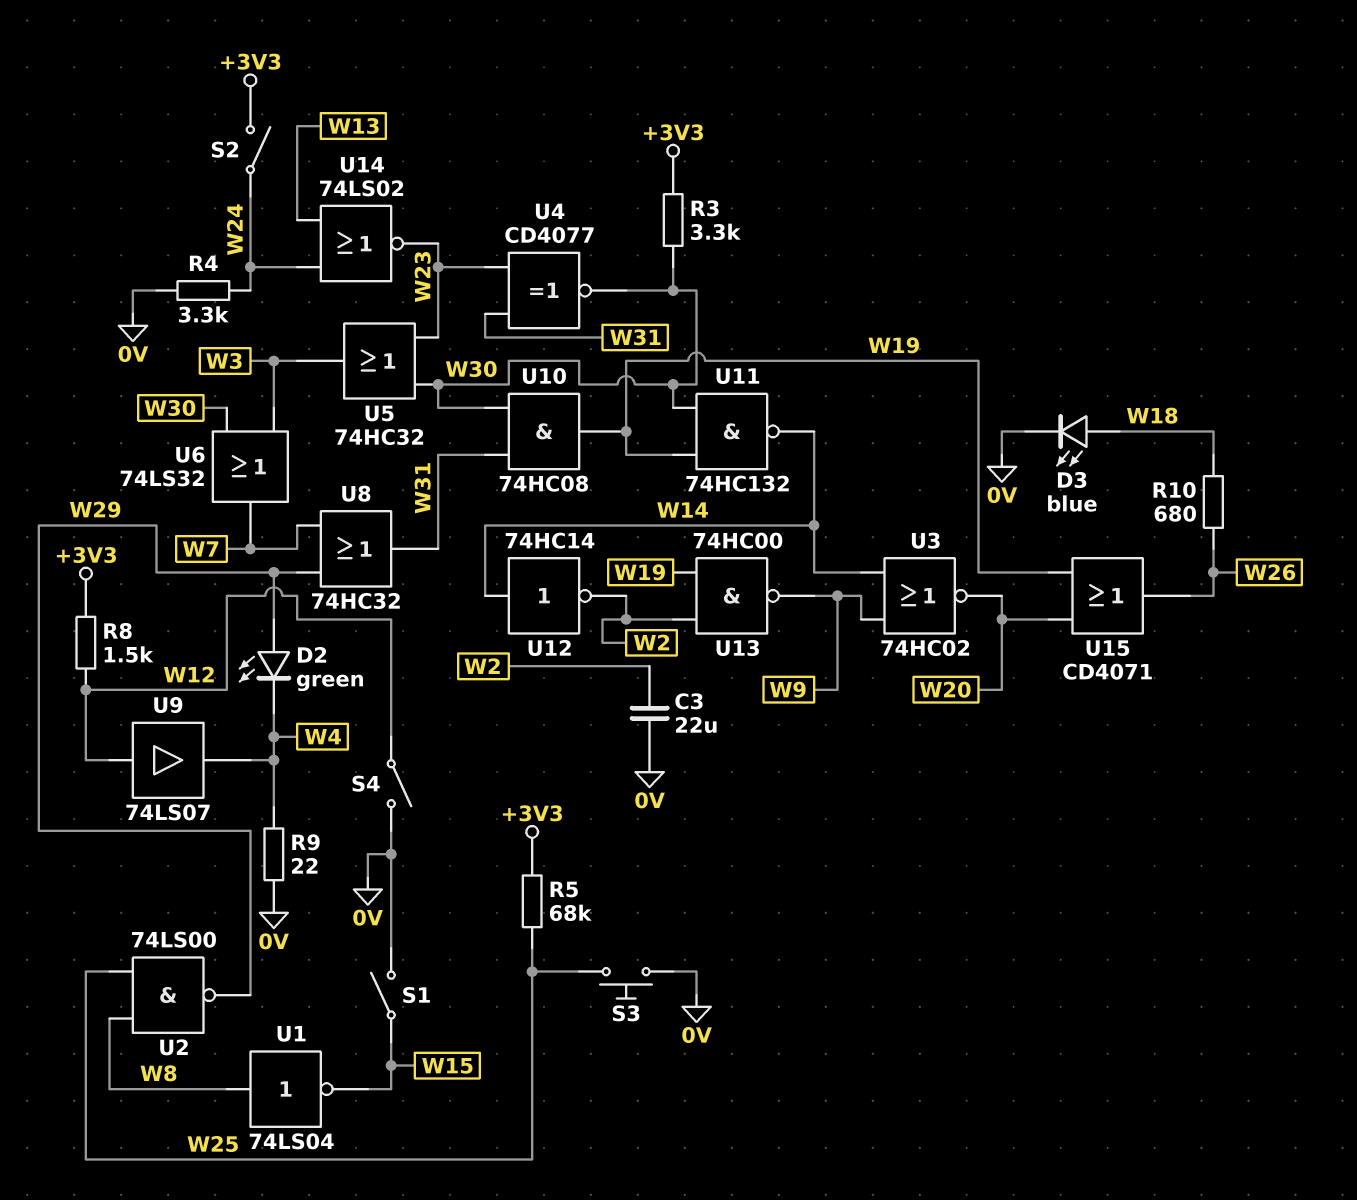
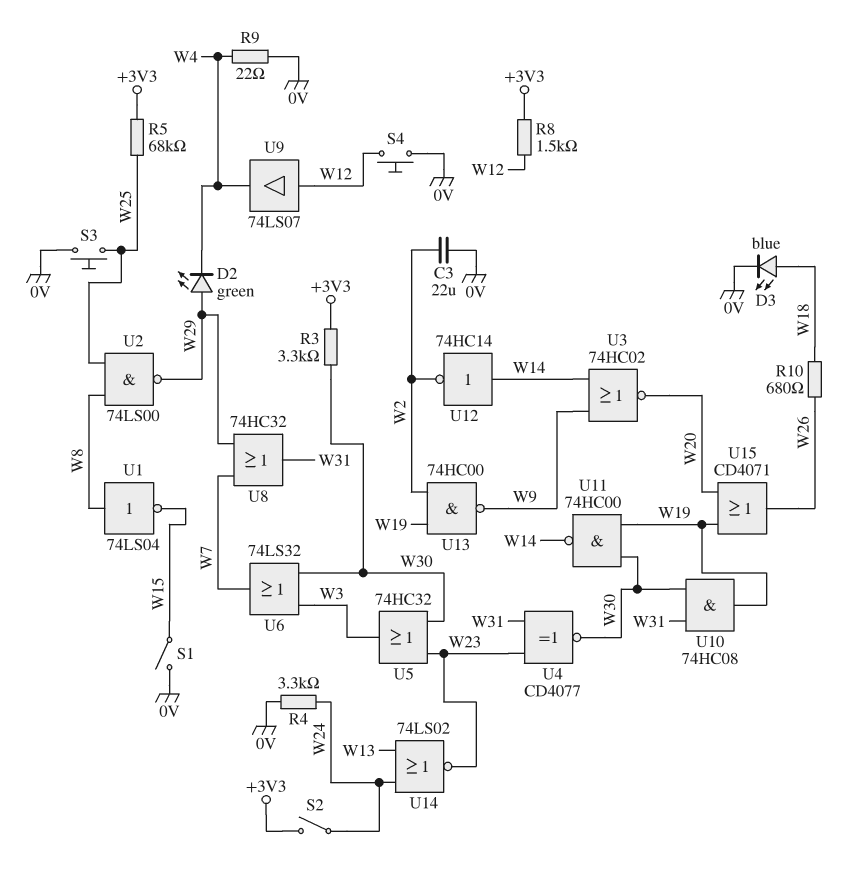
S4: switch (0V, W12) -> button (0V, W12)
U11: NAND 74HC132 (in W19, in W30, out W14) -> NAND 74HC00 (in W19, in W30, out W14)

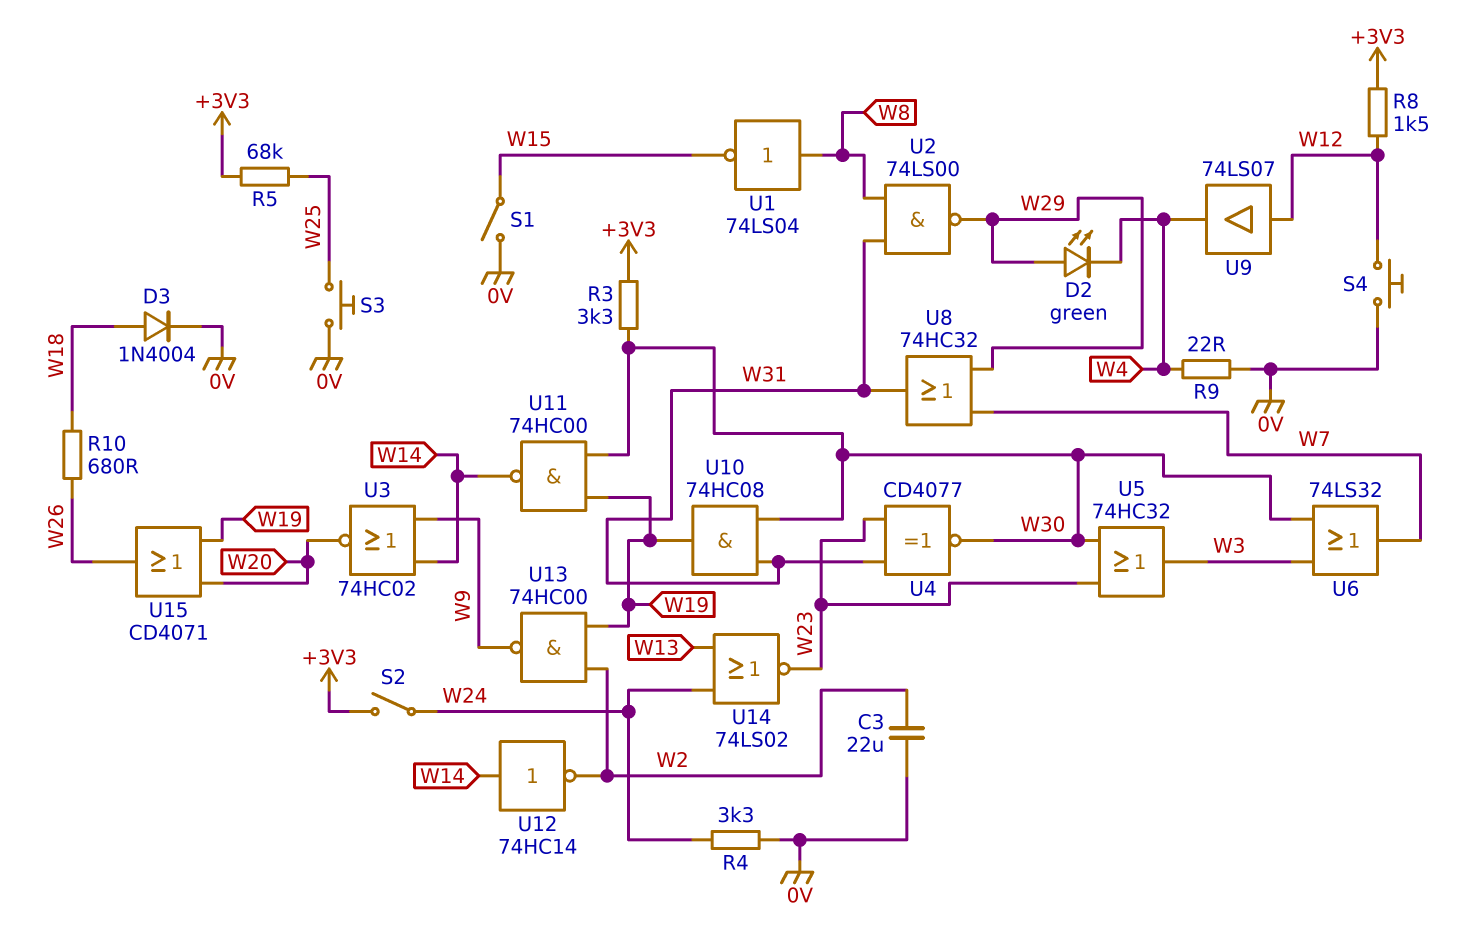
D3: LED blue (A W18, K 0V) -> diode 1N4004 (A W18, K 0V)
U2: NAND 74LS00 (in W8, in W25, out W29) -> NAND 74LS00 (in W8, in W31, out W29)

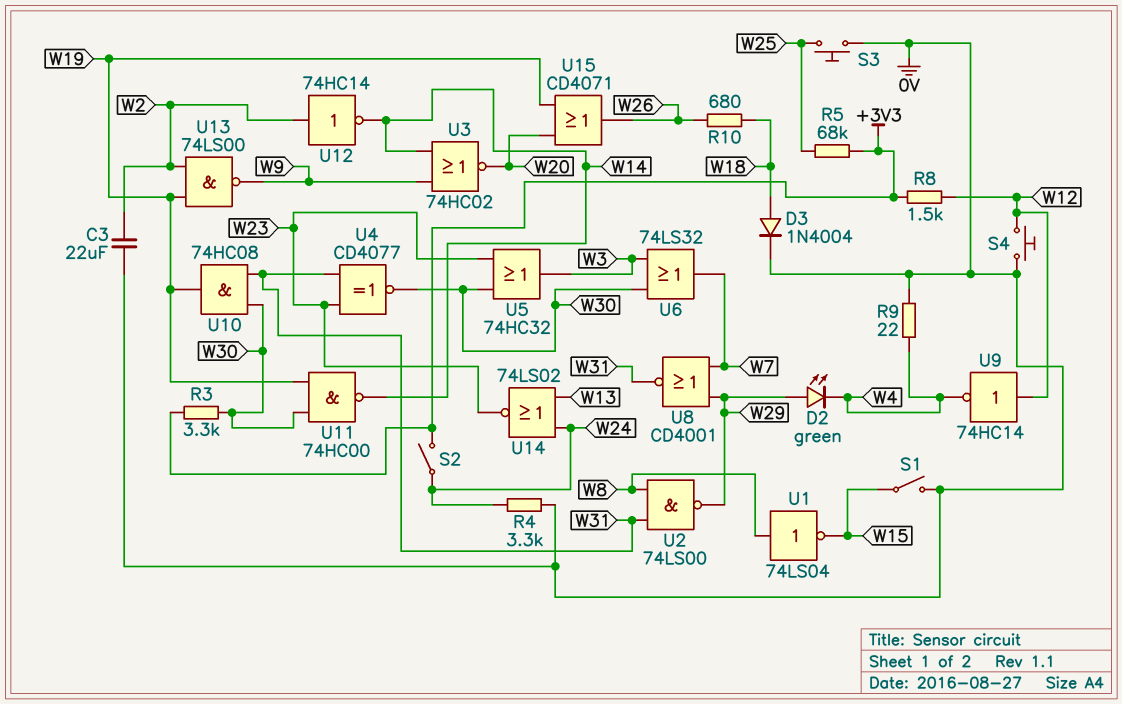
U8: OR 74HC32 (in W7, in W29, out W31) -> NOR CD4001 (in W7, in W29, out W31)
U9: buffer 74LS07 (in W12, out W4) -> NOT 74HC14 (in W12, out W4)
U12: NOT 74HC14 (in W14, out W2) -> NOT 74HC14 (in W2, out W14)
U13: NAND 74HC00 (in W2, in W19, out W9) -> NAND 74LS00 (in W2, in W19, out W9)

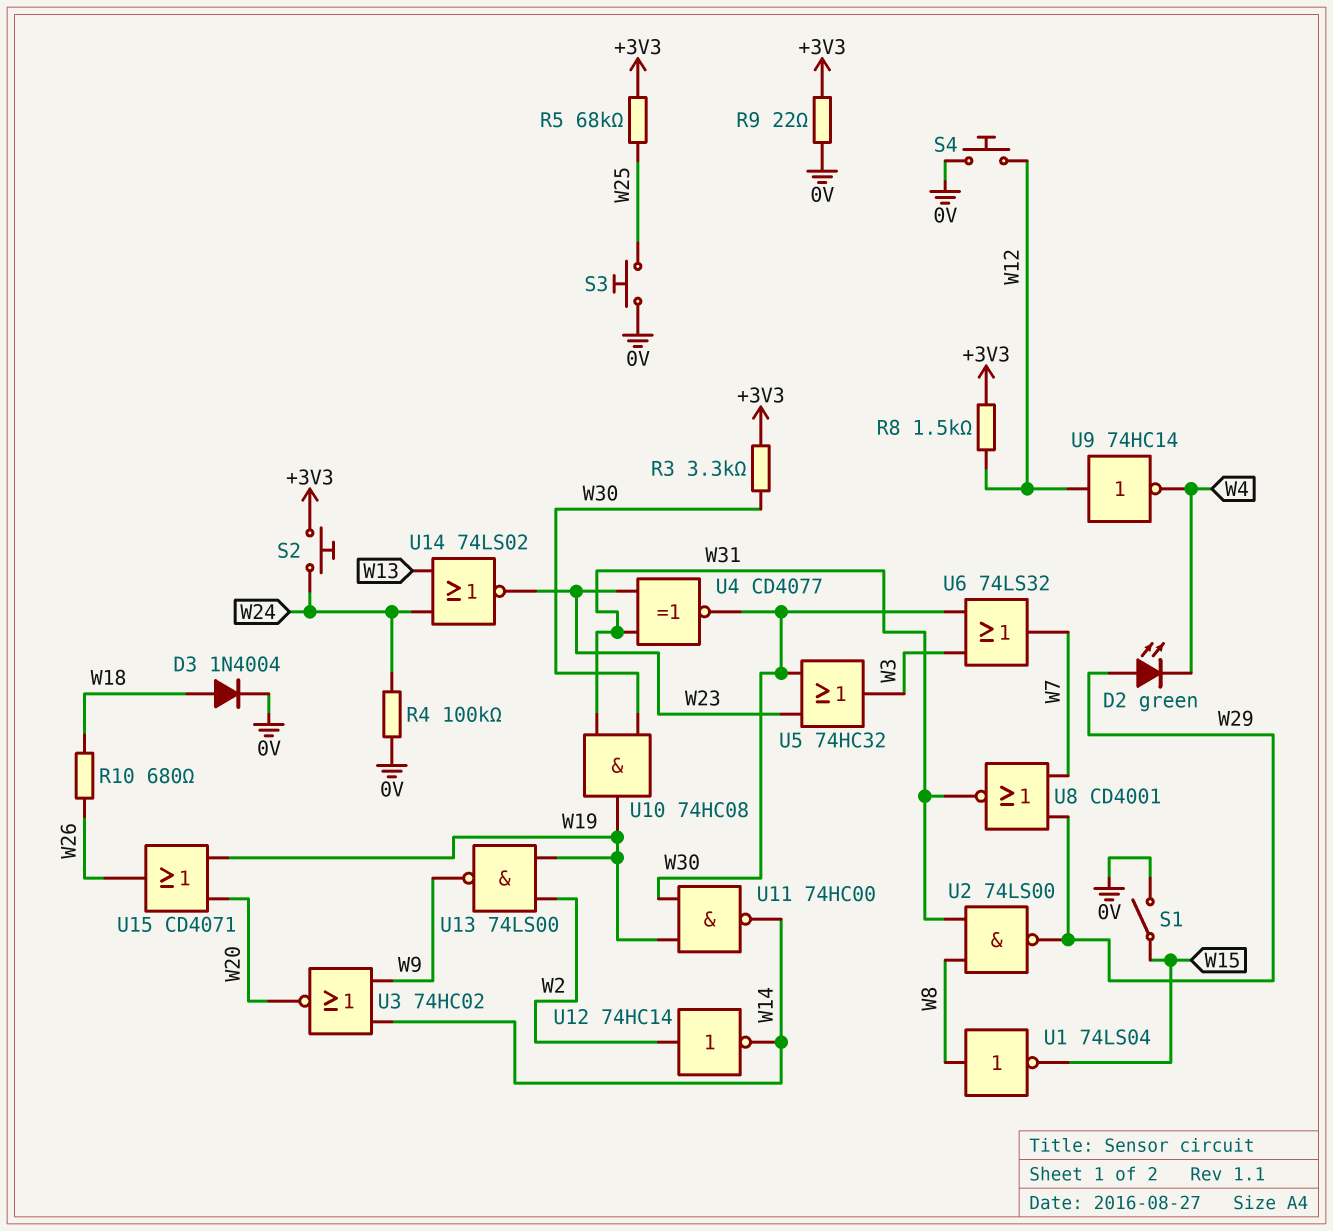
C3: 22uF (0V, W2) -> none
R4: 3.3k (0V, W24) -> 100k (0V, W24)
R9: 22 (0V, W4) -> 22 (+3V3, 0V)
S2: switch (+3V3, W24) -> button (+3V3, W24)

